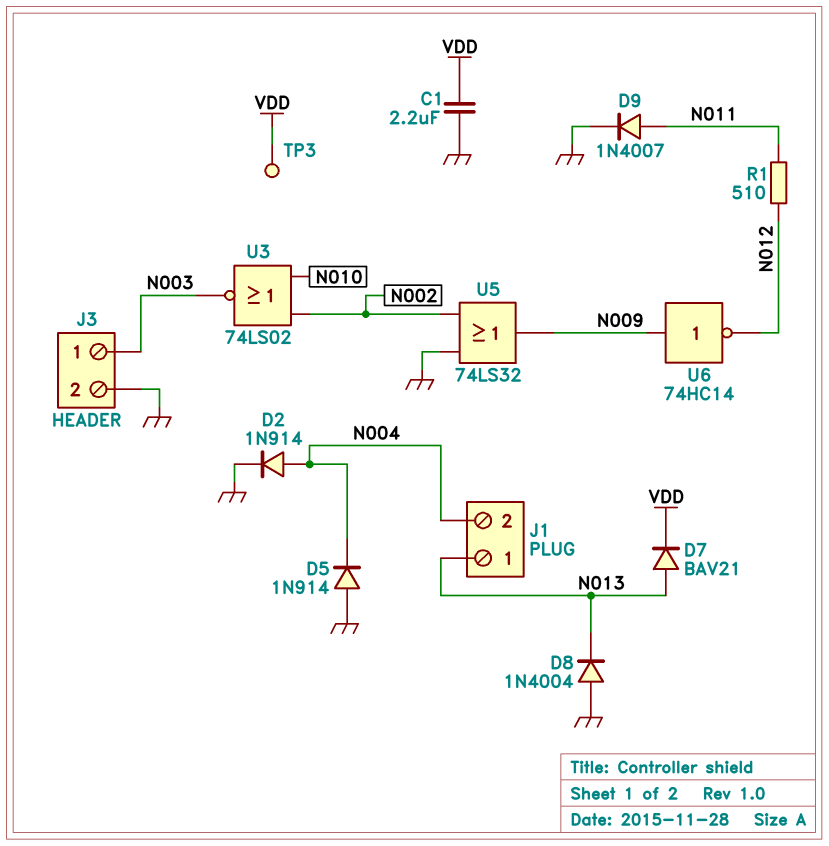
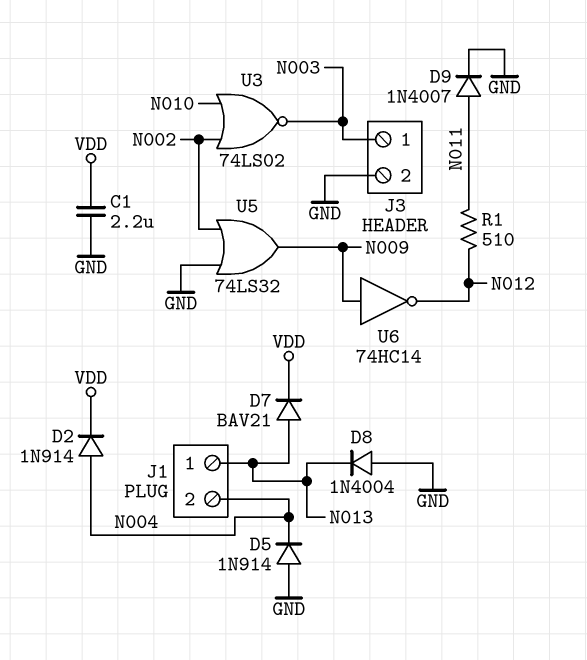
D2: diode 1N914 (A N004, K GND) -> diode 1N914 (A N004, K VDD)
TP3: test point (VDD) -> none

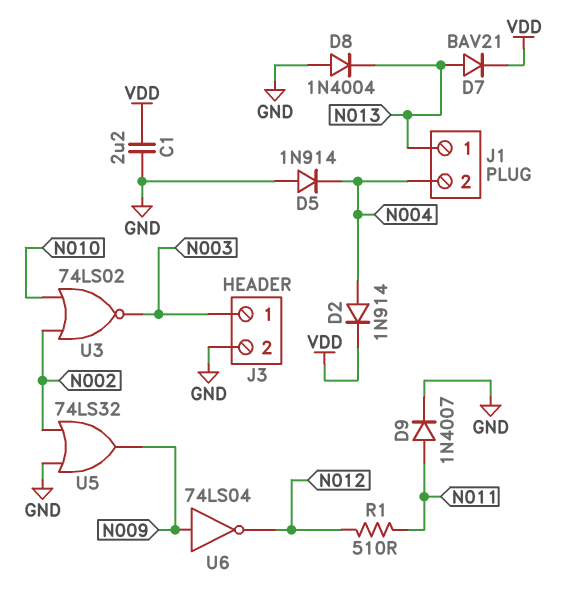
U6: NOT 74HC14 (in N009, out N012) -> NOT 74LS04 (in N009, out N012)

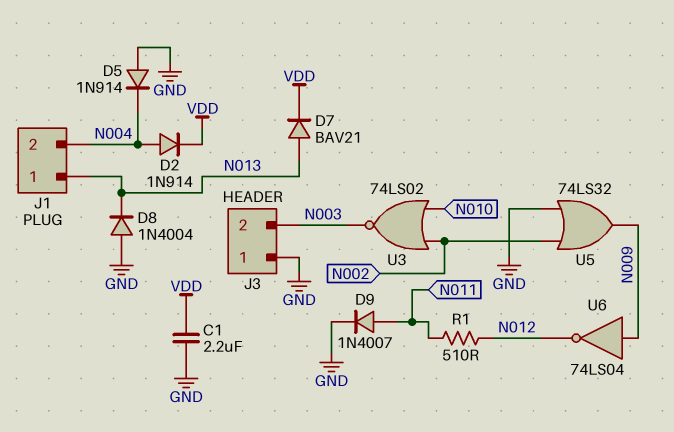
J3 pin 1: N003 -> GND
J3 pin 2: GND -> N003

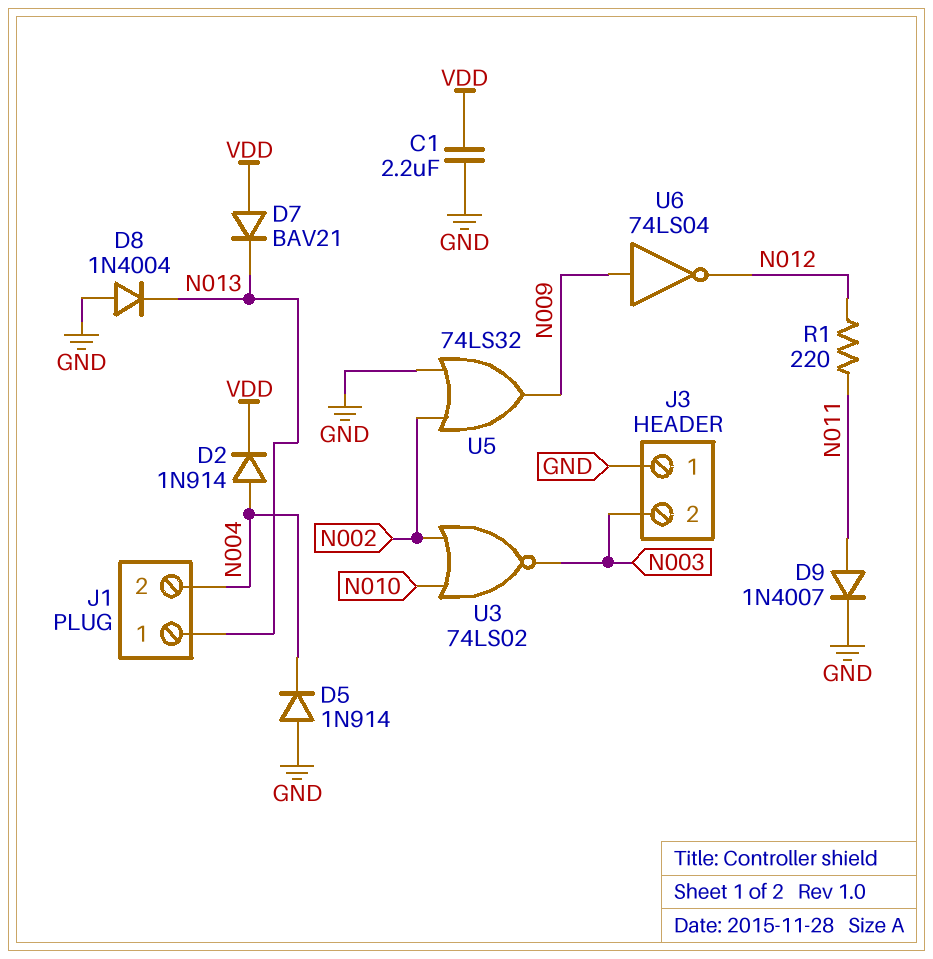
D7: diode BAV21 (A N013, K VDD) -> diode BAV21 (A VDD, K N013)
R1: 510 (N011, N012) -> 220 (N011, N012)

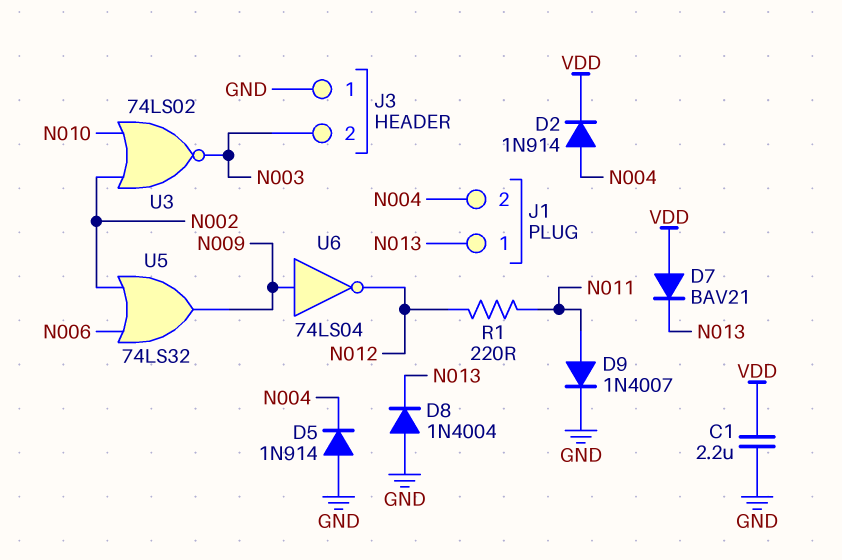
U5: OR 74LS32 (in GND, in N002, out N009) -> OR 74LS32 (in N002, in N006, out N009)

